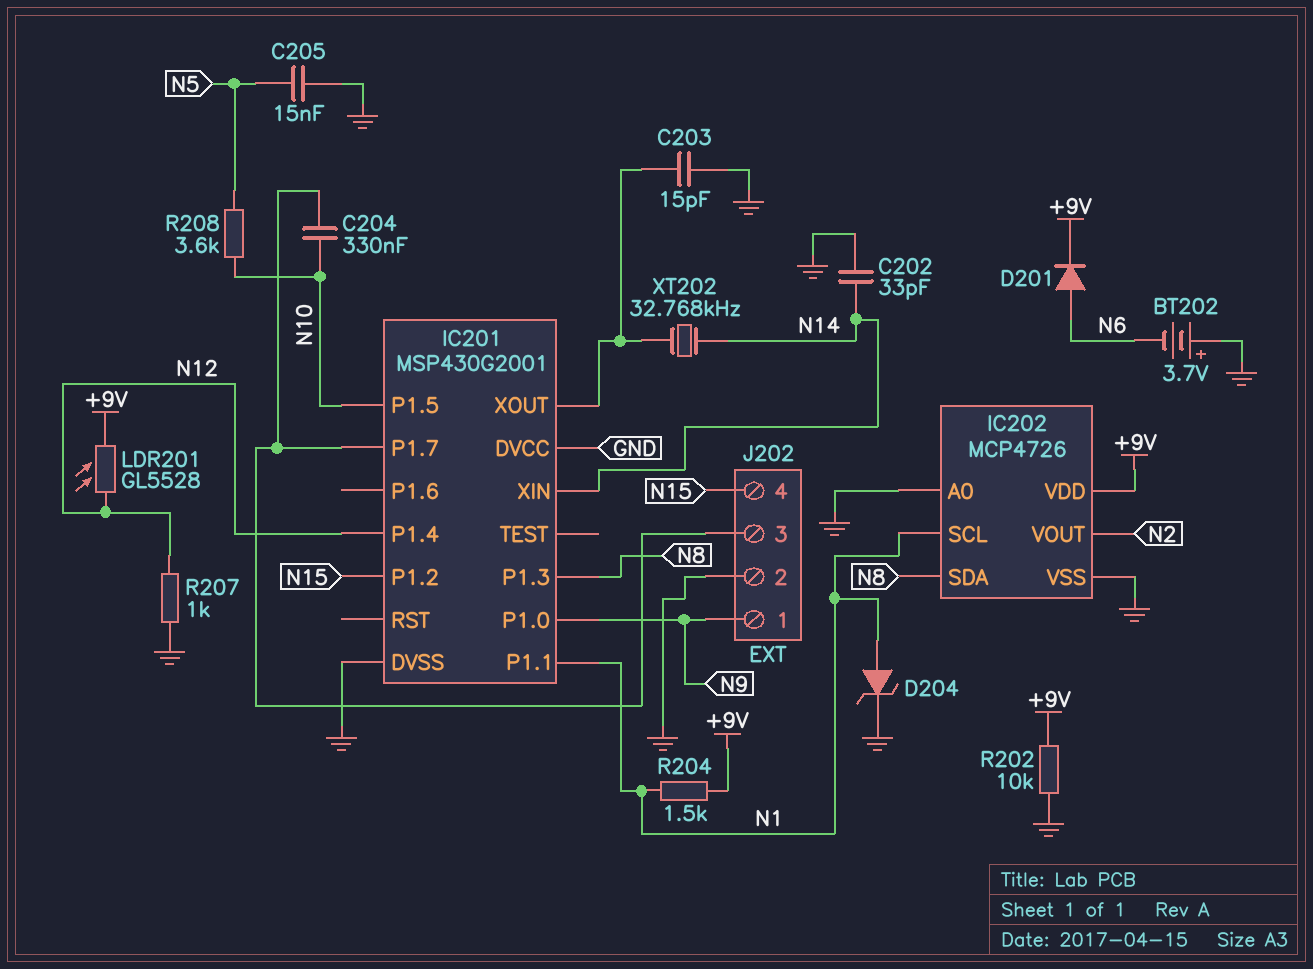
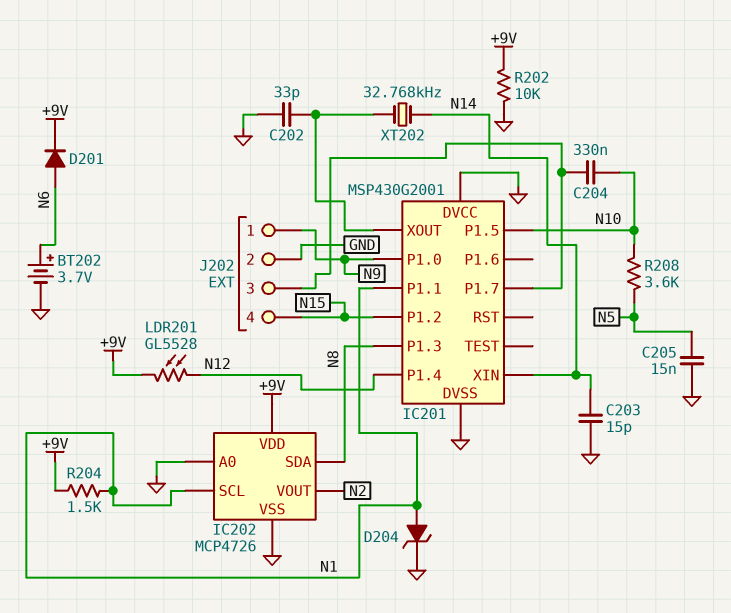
BT202: 3.7V (plus GND, minus N6) -> 3.7V (plus N6, minus GND)
C202: 33pF (GND, N14) -> 33pF (GND, IC201/XOUT)
C203: 15pF (GND, IC201/XOUT) -> 15pF (GND, N14)
R207: 1k (GND, N12) -> none

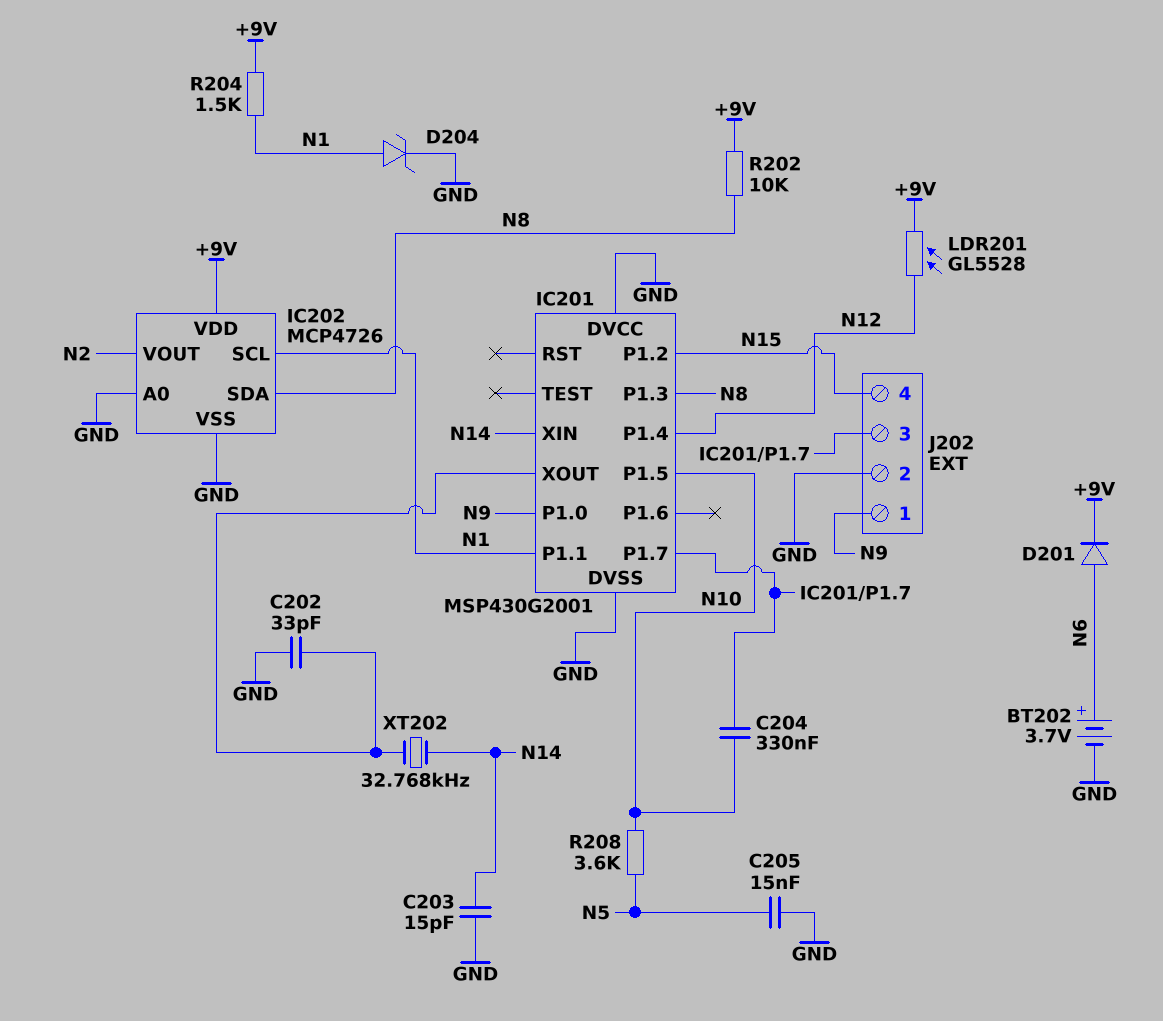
R202: 10k (+9V, GND) -> 10k (+9V, N8)

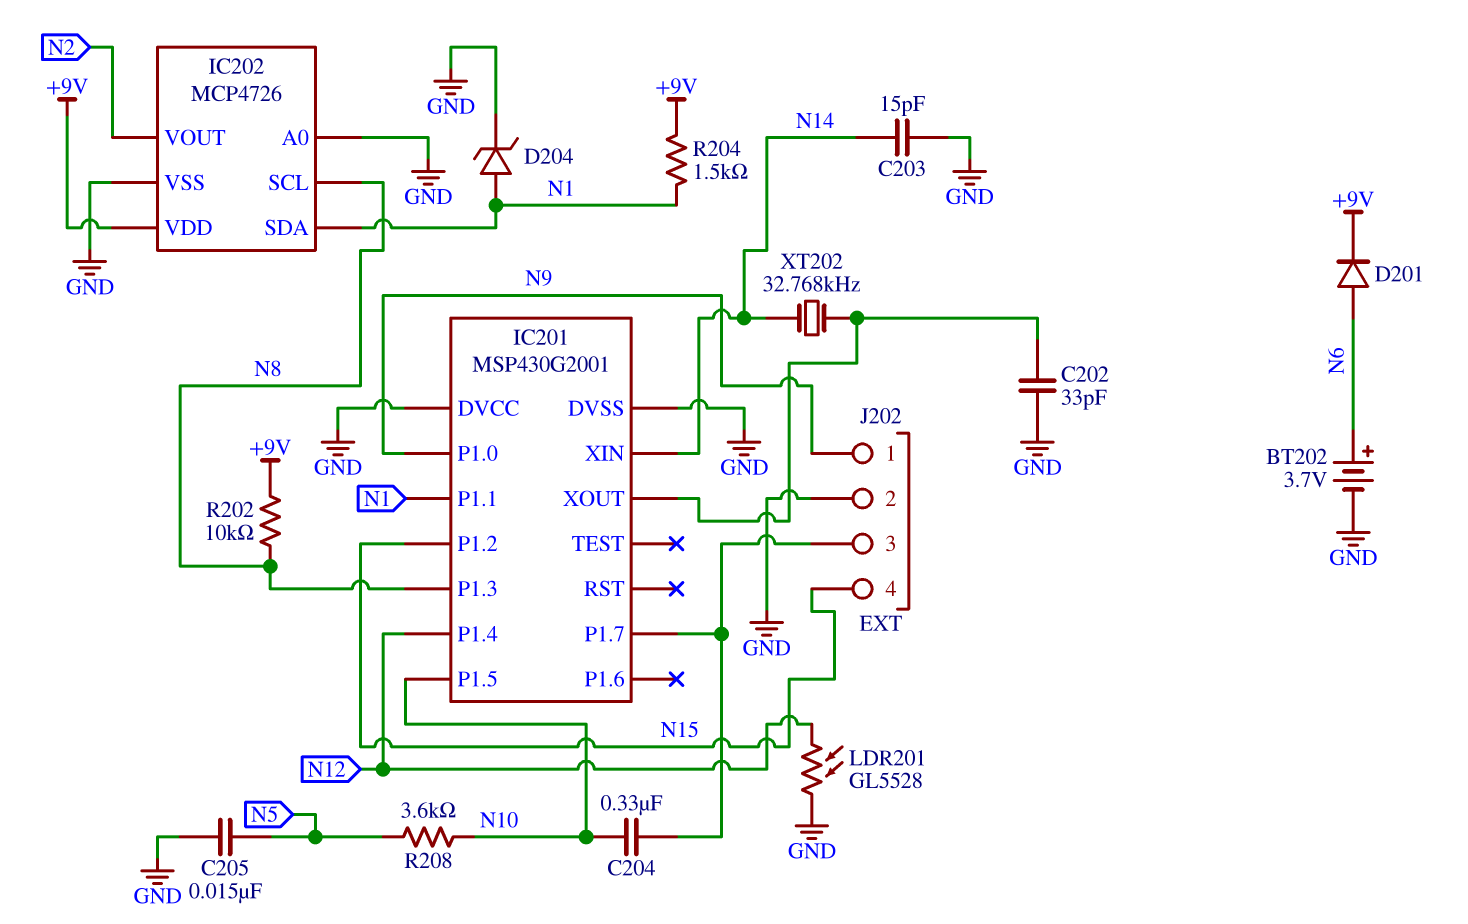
IC202 pin SCL: N1 -> N8
IC202 pin SDA: N8 -> N1
LDR201: GL5528 (+9V, N12) -> GL5528 (GND, N12)

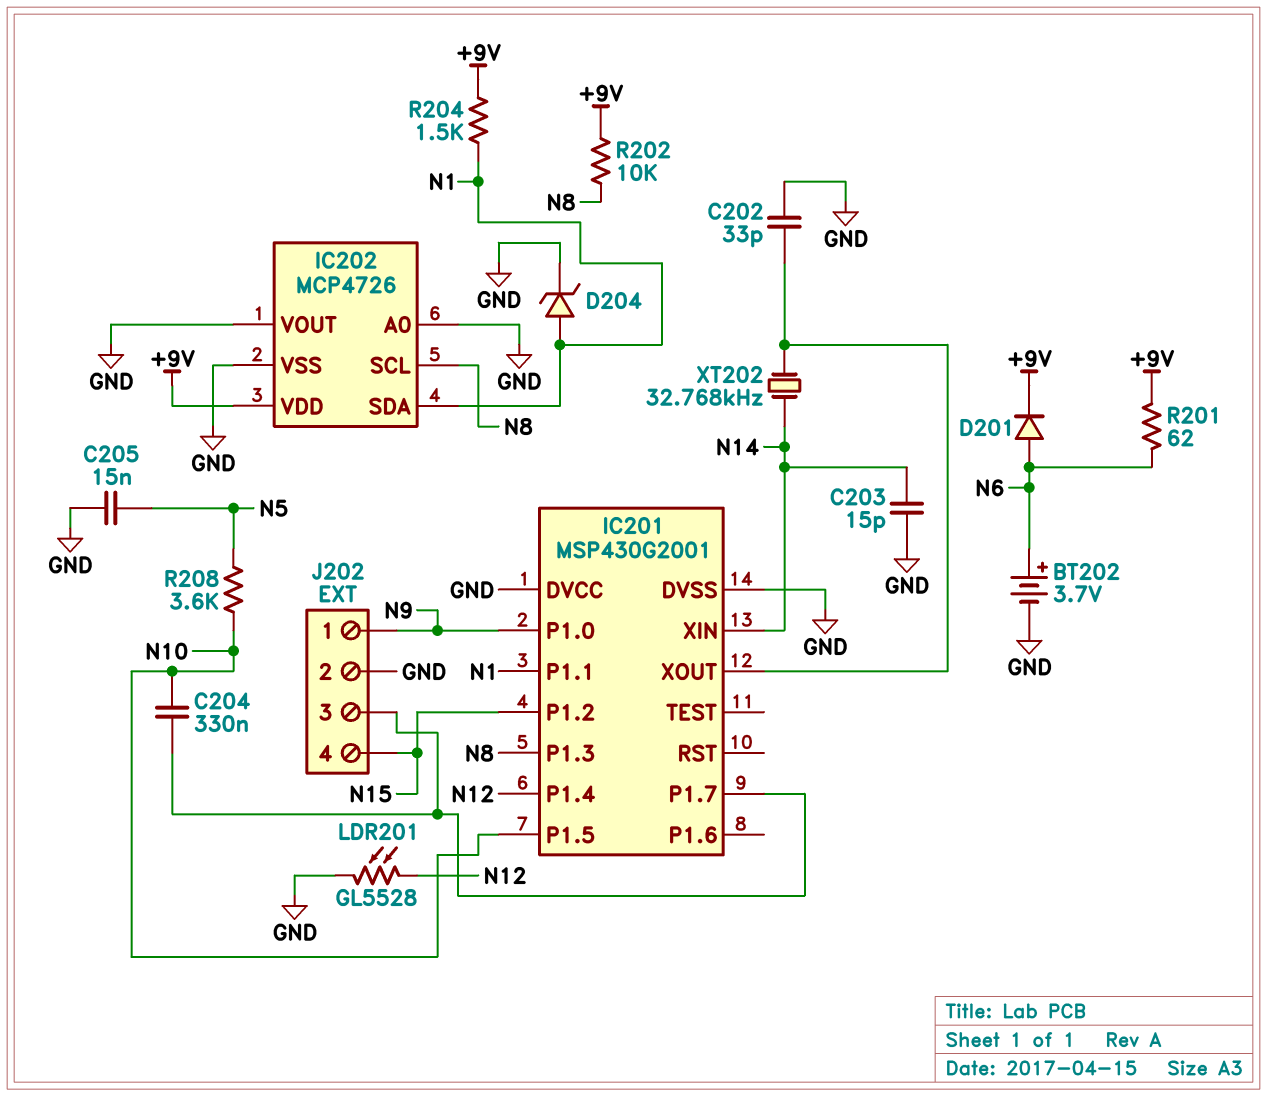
IC202 pin VOUT: N2 -> GND
R201: none -> 62 (+9V, N6)

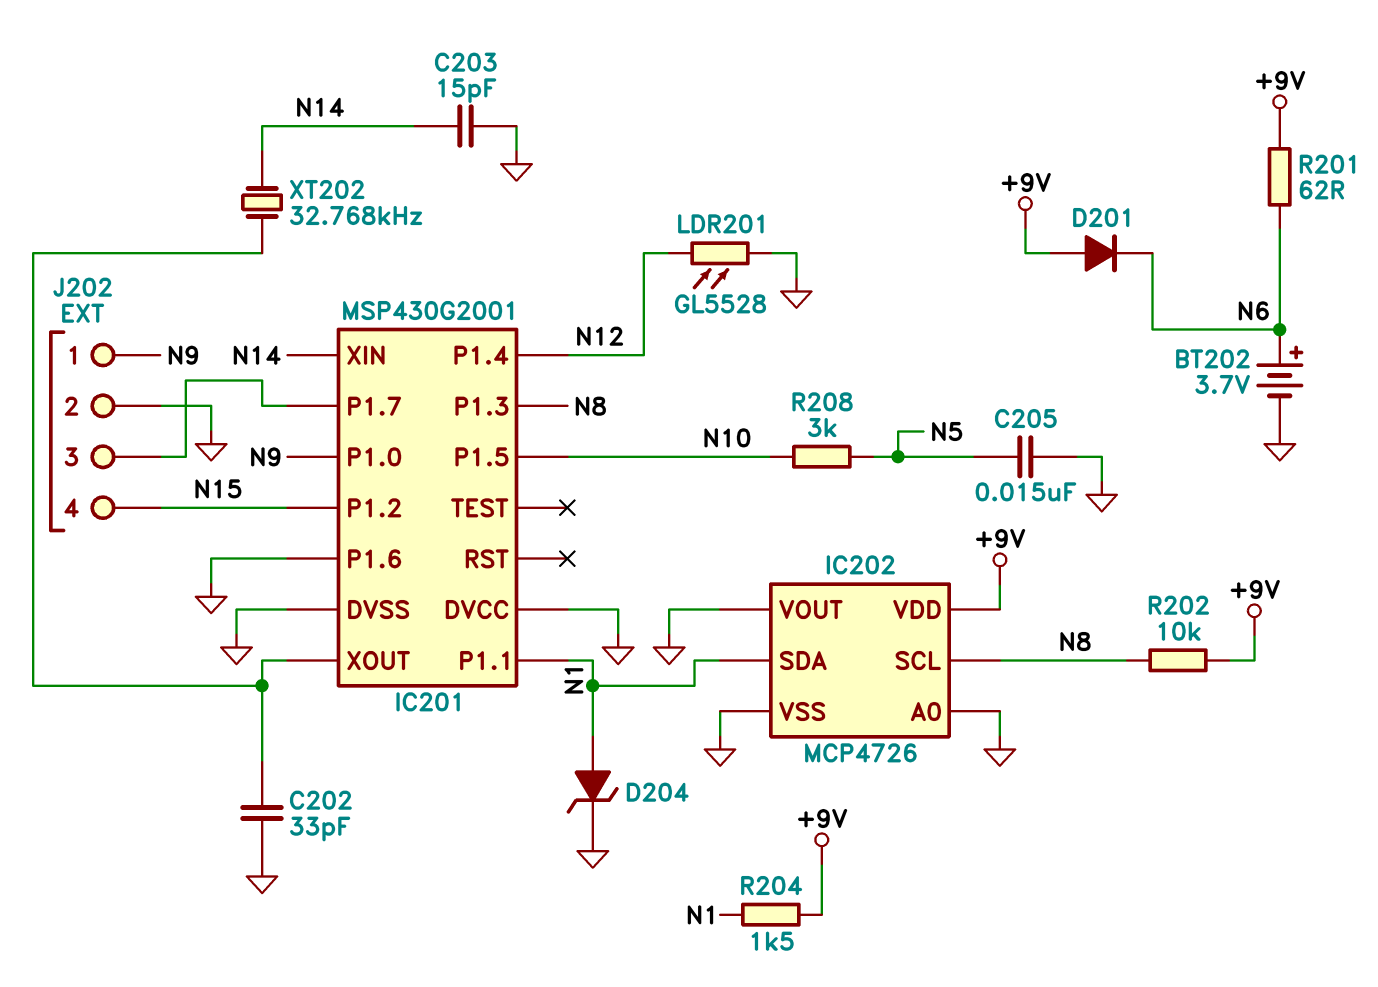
C204: 330nF (IC201/P1.7, N10) -> none
D201: diode (A N6, K +9V) -> diode (A +9V, K N6)
IC201 pin P1.6: none -> GND
R208: 3.6k (N5, N10) -> 3k (N5, N10)

